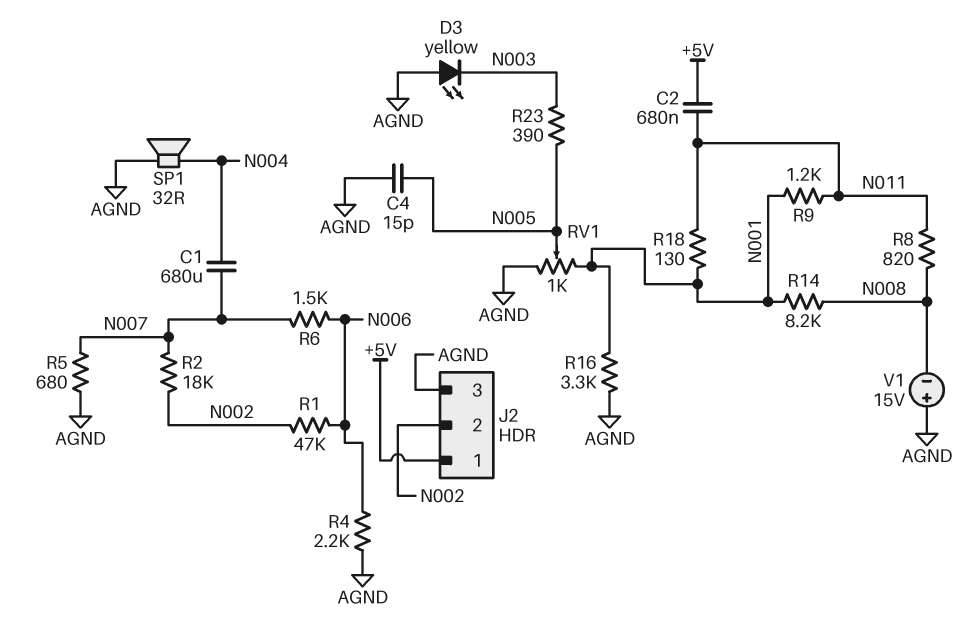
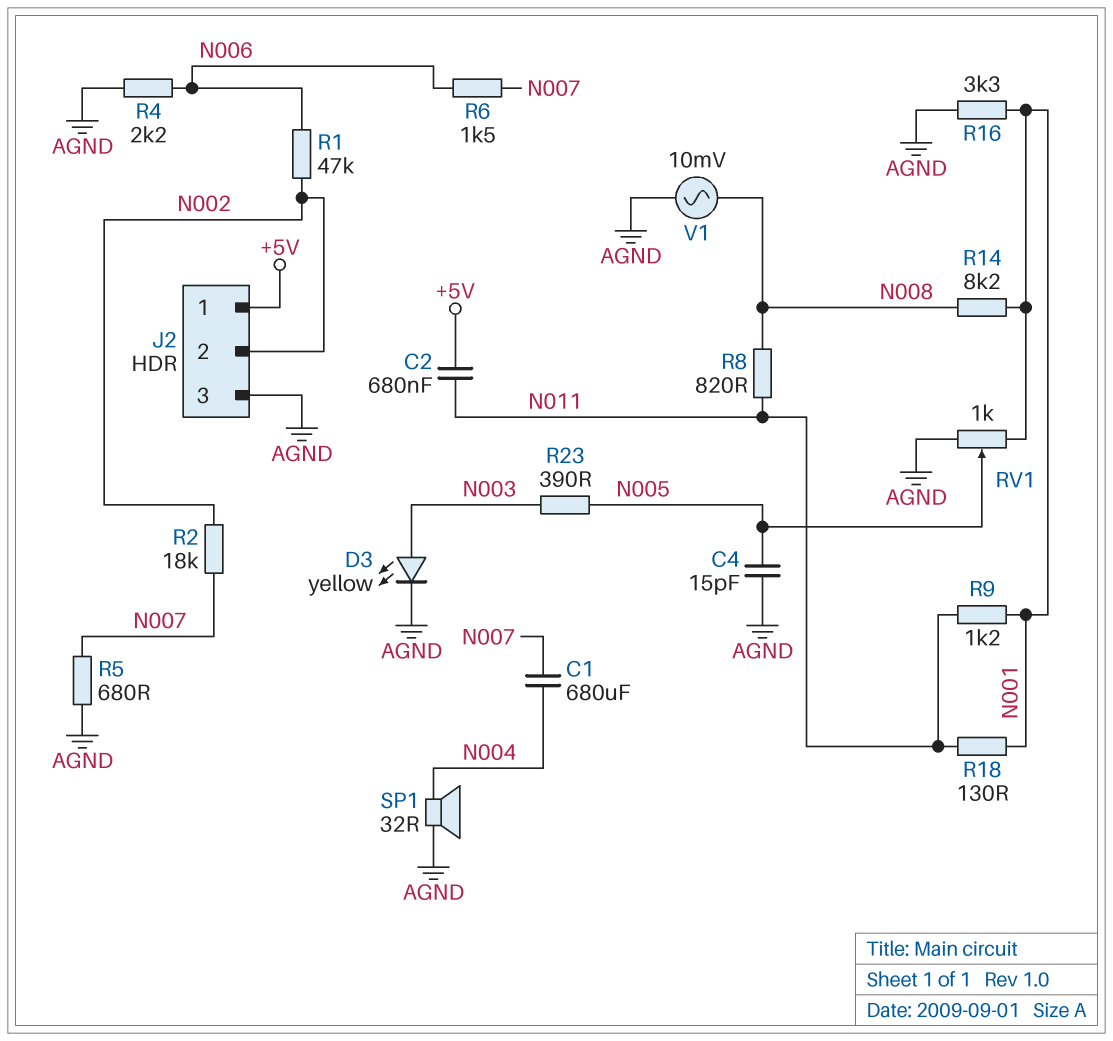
D3: LED yellow (A AGND, K N003) -> LED yellow (A N003, K AGND)
V1: 15V (plus AGND, minus N008) -> AC 10mV (AGND, N008)

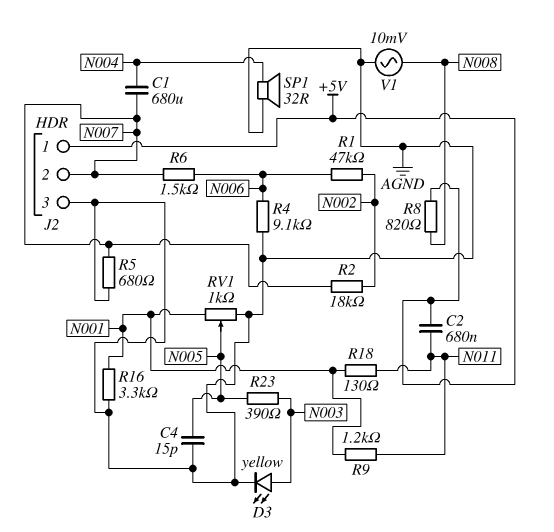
J2 pin 2: N002 -> N007
R4: 2.2k (AGND, N006) -> 9.1k (AGND, N006)
R8: 820 (N008, N011) -> 820 (+5V, N008)
R14: 8.2k (N001, N008) -> none

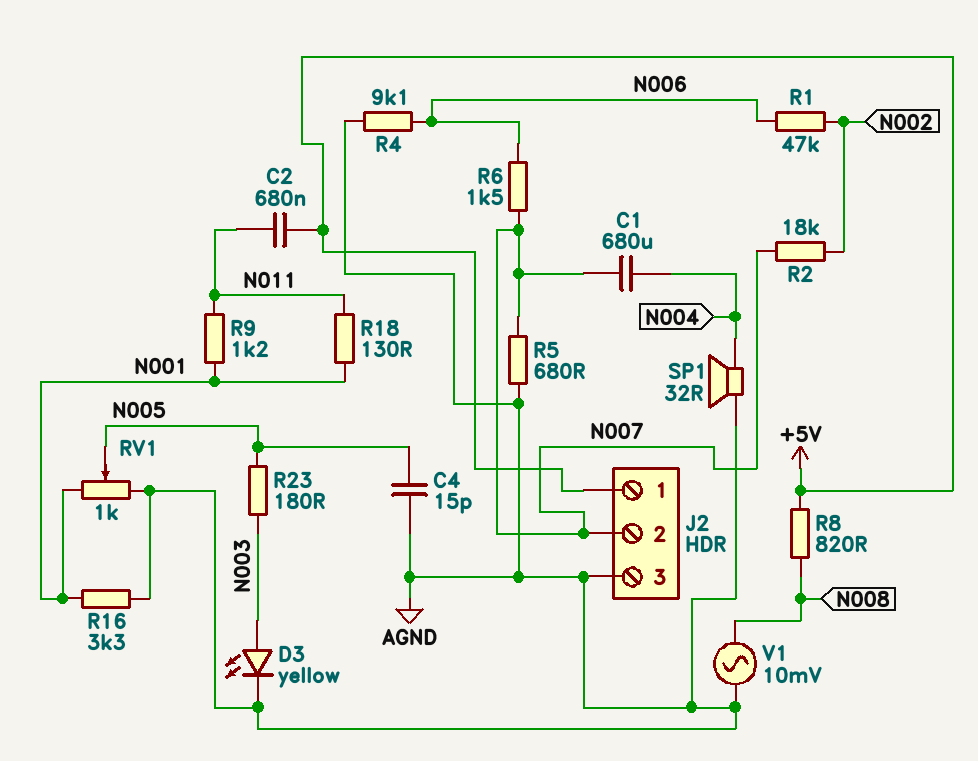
R23: 390 (N003, N005) -> 180 (N003, N005)

